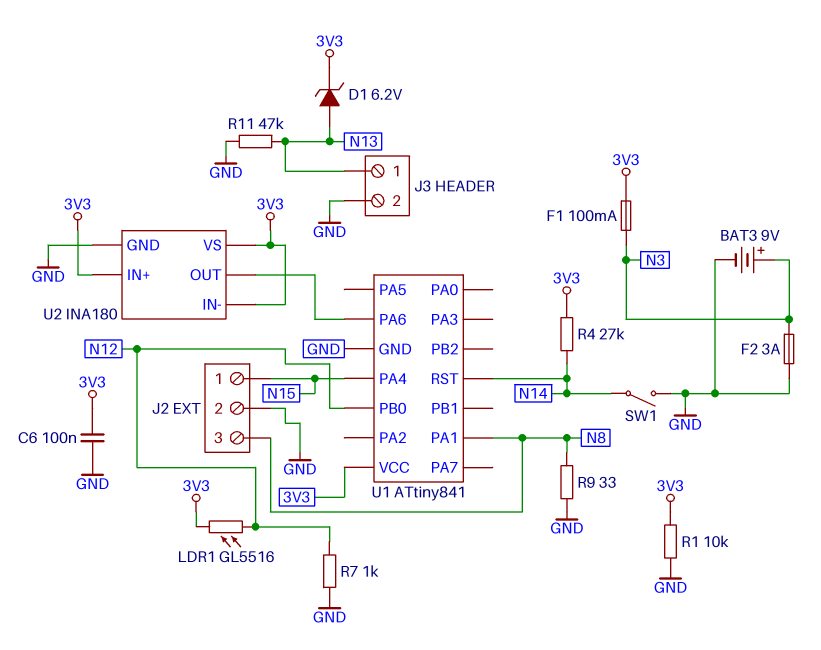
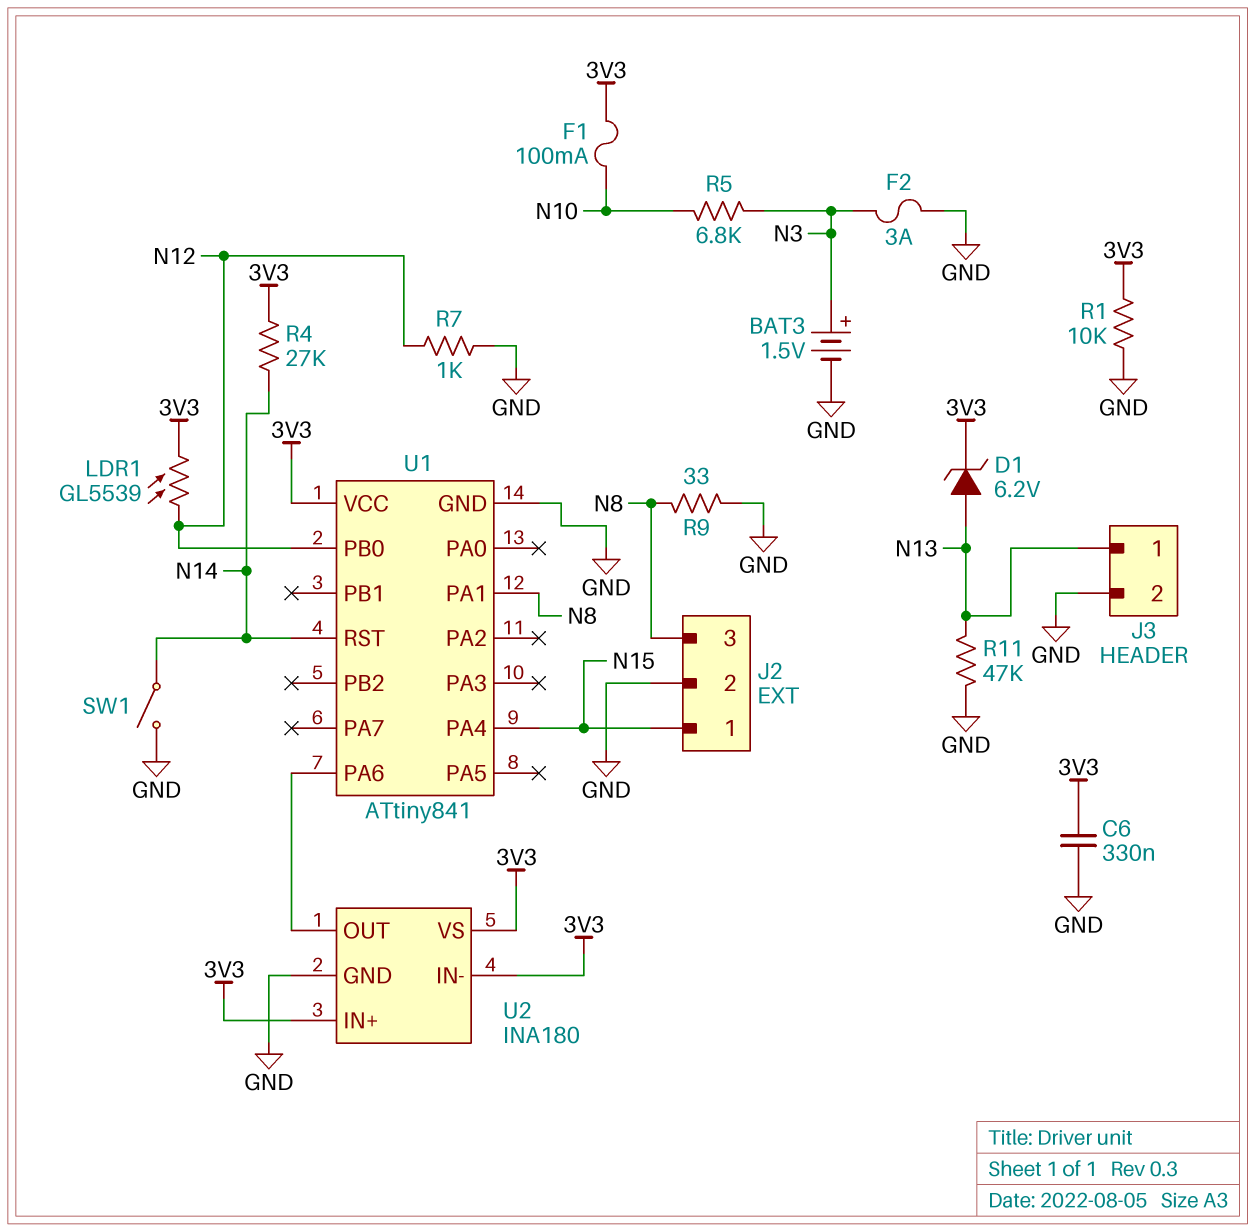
BAT3: 9V (plus N3, minus GND) -> 1.5V (plus N3, minus GND)
C6: 100nF (3V3, GND) -> 330nF (3V3, GND)
F1: 100mA (3V3, N3) -> 100mA (3V3, N10)
LDR1: GL5516 (3V3, N12) -> GL5539 (3V3, N12)
R5: none -> 6.8k (N3, N10)

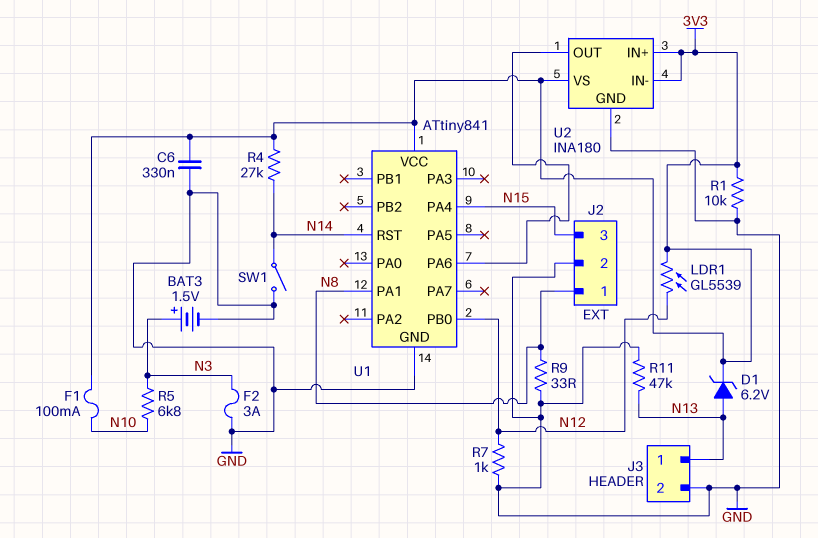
J2 pin 1: N15 -> N8
J2 pin 3: N8 -> N15

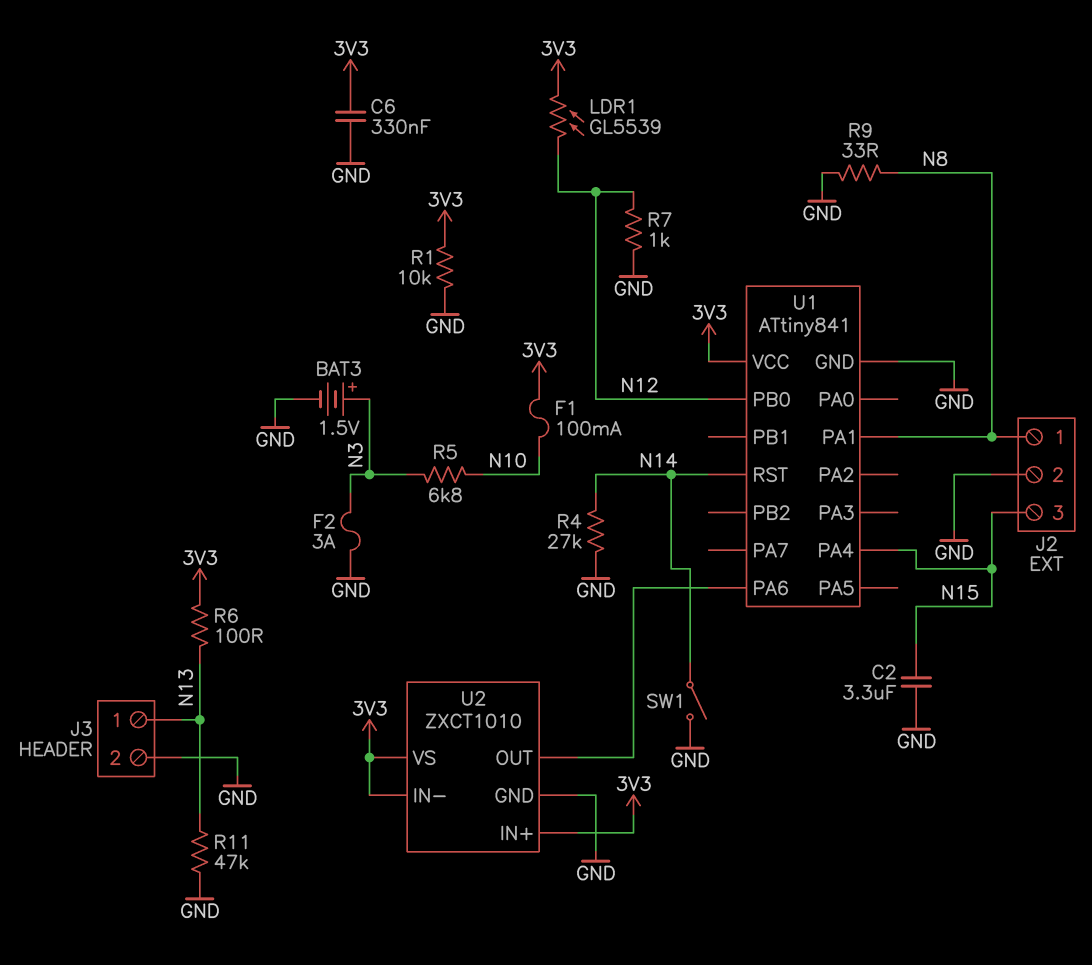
C2: none -> 3.3uF (GND, N15)
D1: zener 6.2V (A N13, K 3V3) -> none
R4: 27k (3V3, N14) -> 27k (GND, N14)
R6: none -> 100 (3V3, N13)
U2: INA180 -> ZXCT1010

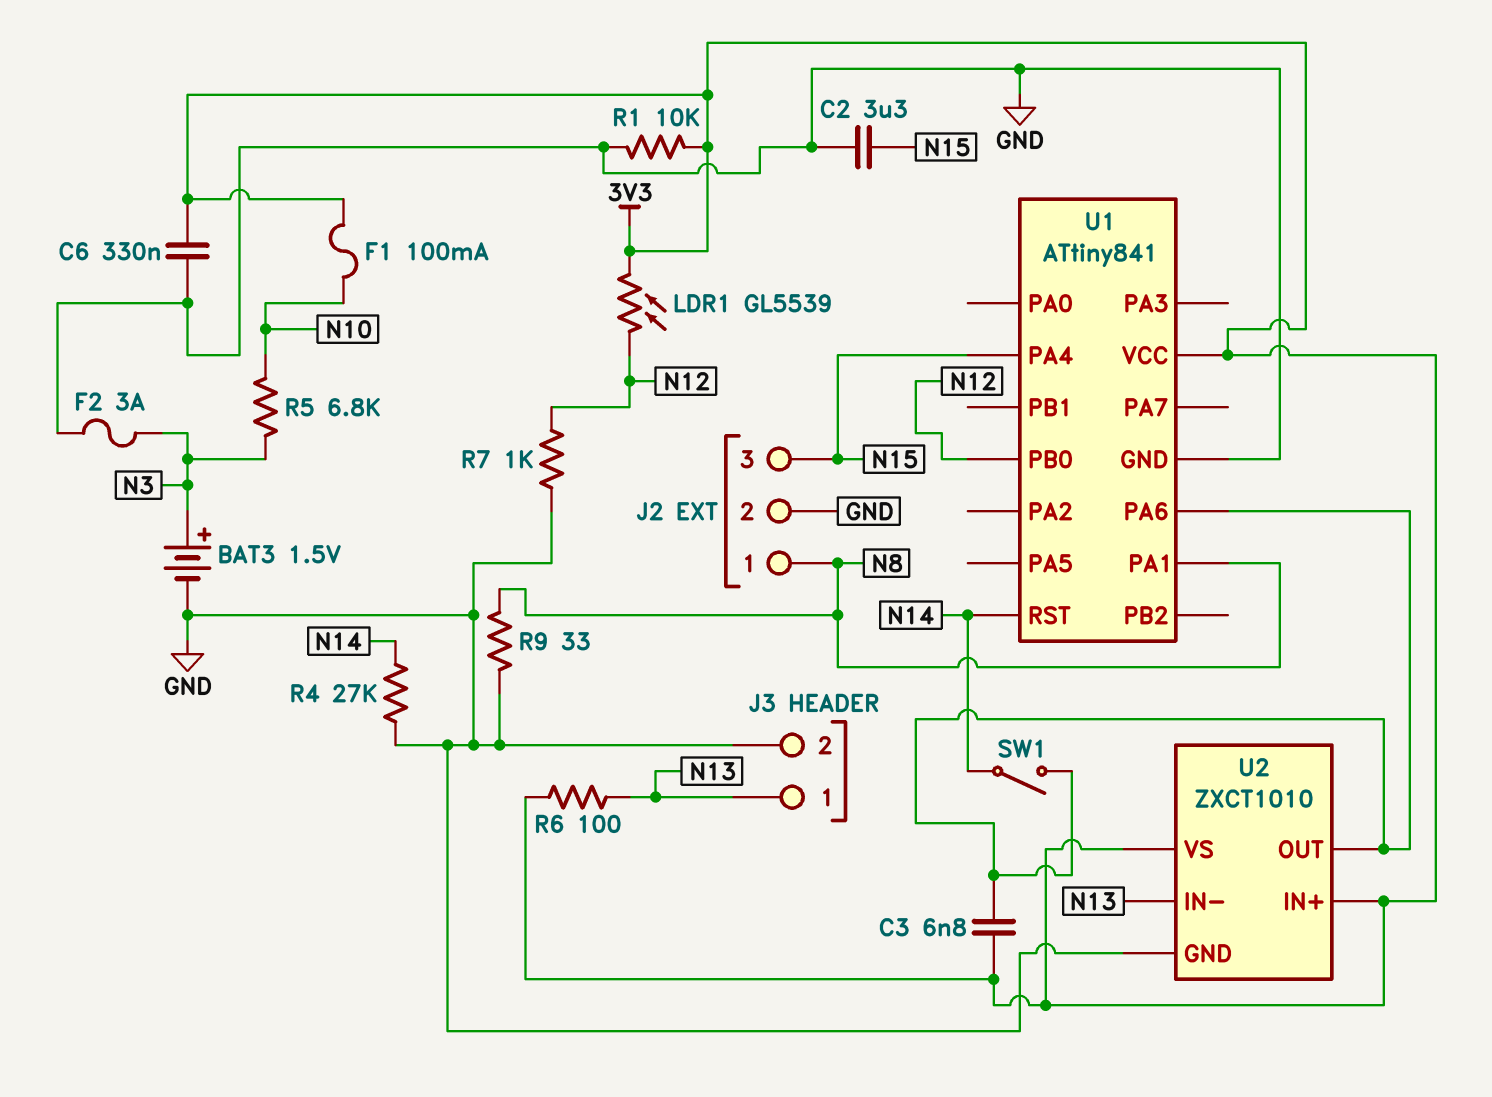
C3: none -> 6.8nF (3V3, U1/PA6)
R11: 47k (GND, N13) -> none
SW1: switch (GND, N14) -> switch (N14, U1/PA6)
U2 pin IN-: 3V3 -> N13

